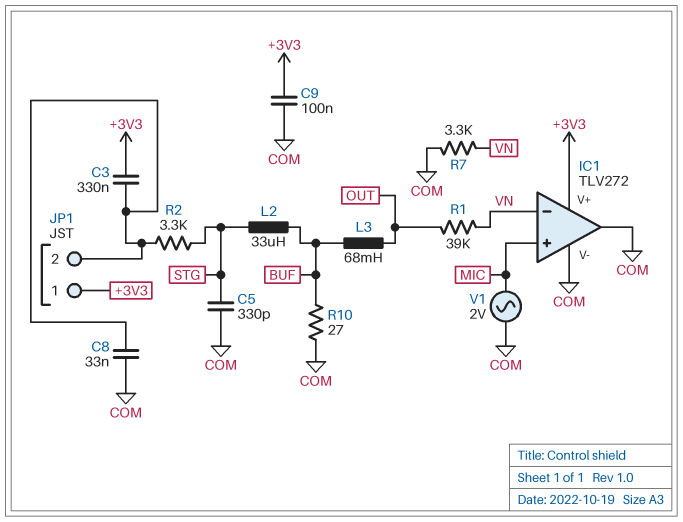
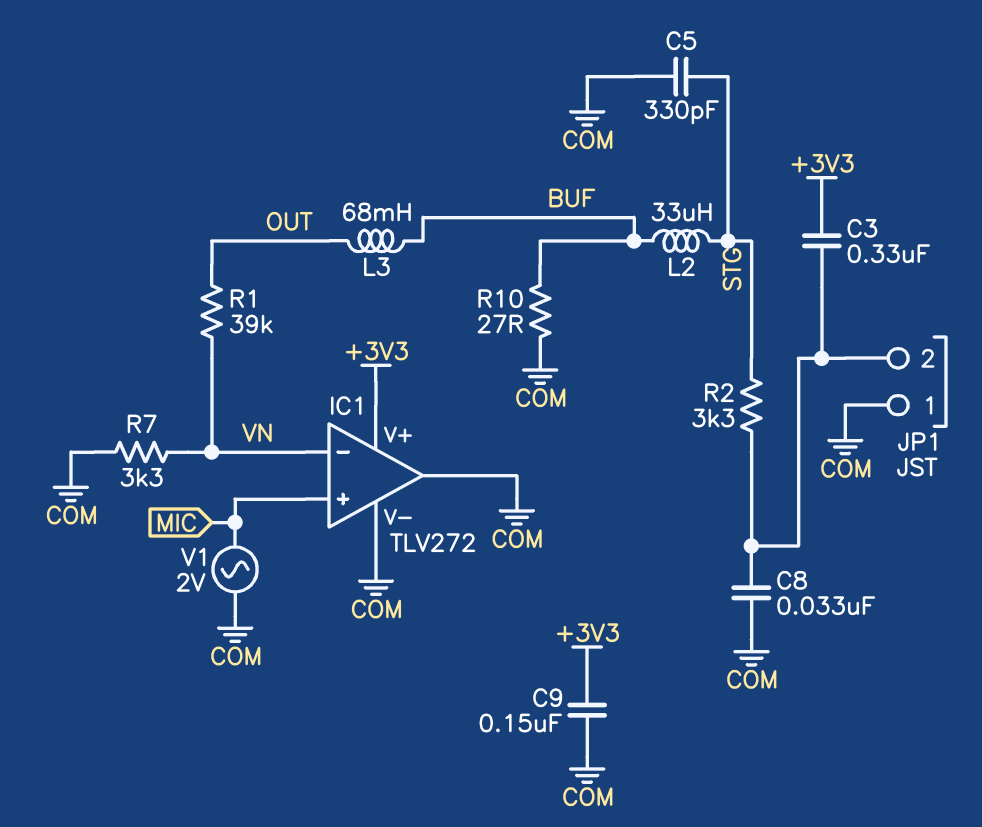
C9: 100nF (+3V3, COM) -> 150nF (+3V3, COM)
JP1 pin 1: +3V3 -> COM

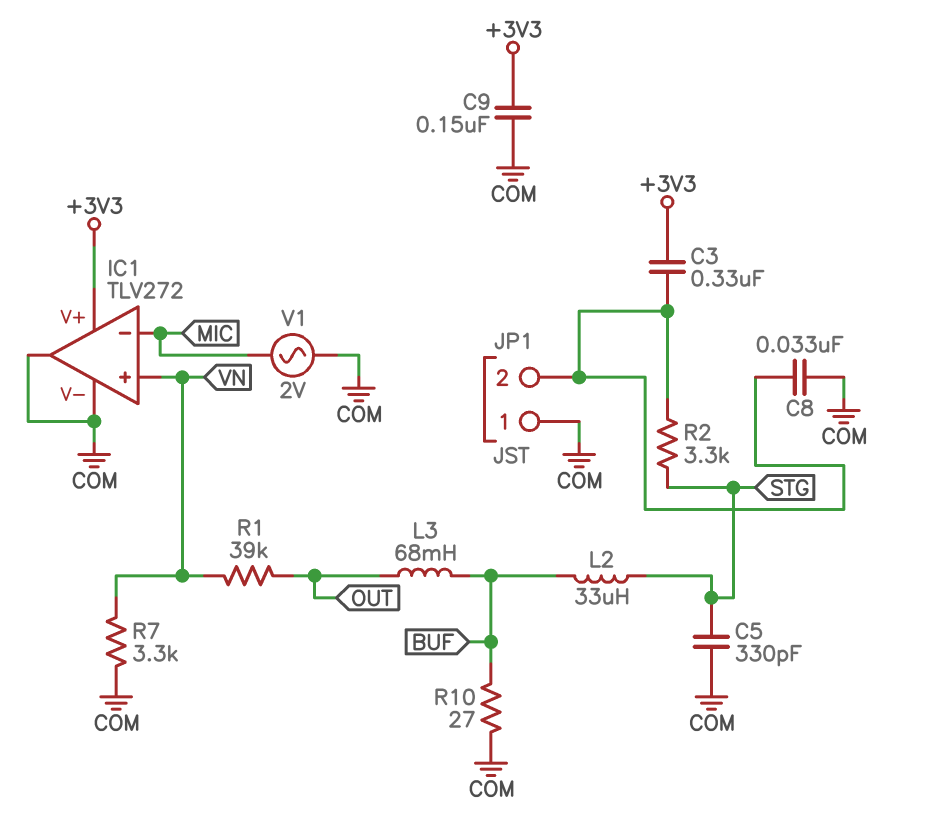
IC1 pin in+: MIC -> VN
IC1 pin in-: VN -> MIC

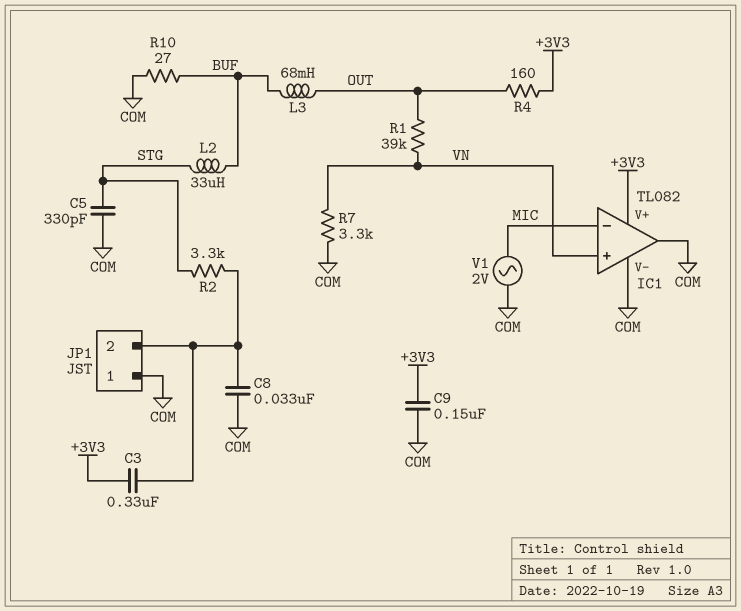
IC1: TLV272 -> TL082
R4: none -> 160 (+3V3, OUT)

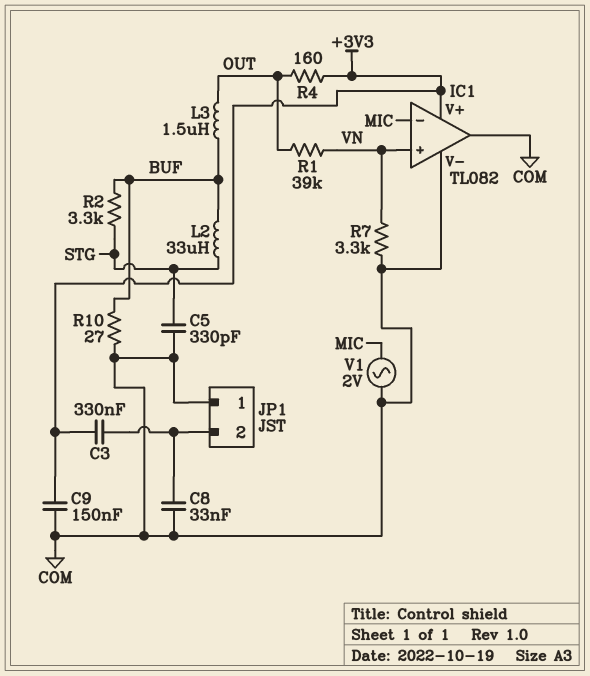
L3: 68mH (BUF, OUT) -> 1.5uH (BUF, OUT)
R2: 3.3k (JP1/2, STG) -> 3.3k (BUF, STG)

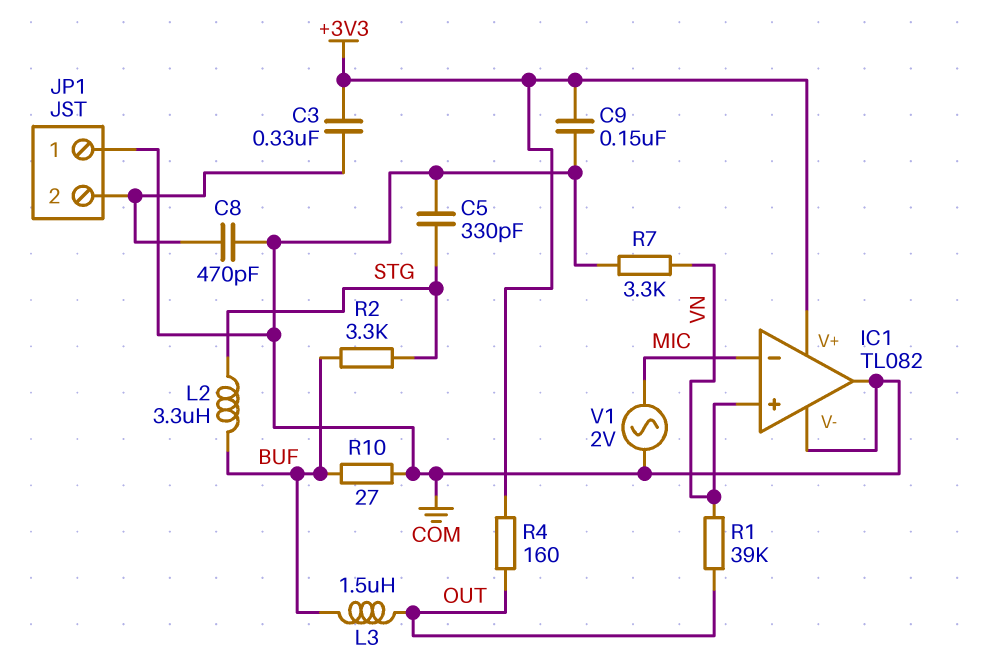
C8: 33nF (COM, JP1/2) -> 470pF (COM, JP1/2)
L2: 33uH (BUF, STG) -> 3.3uH (BUF, STG)

